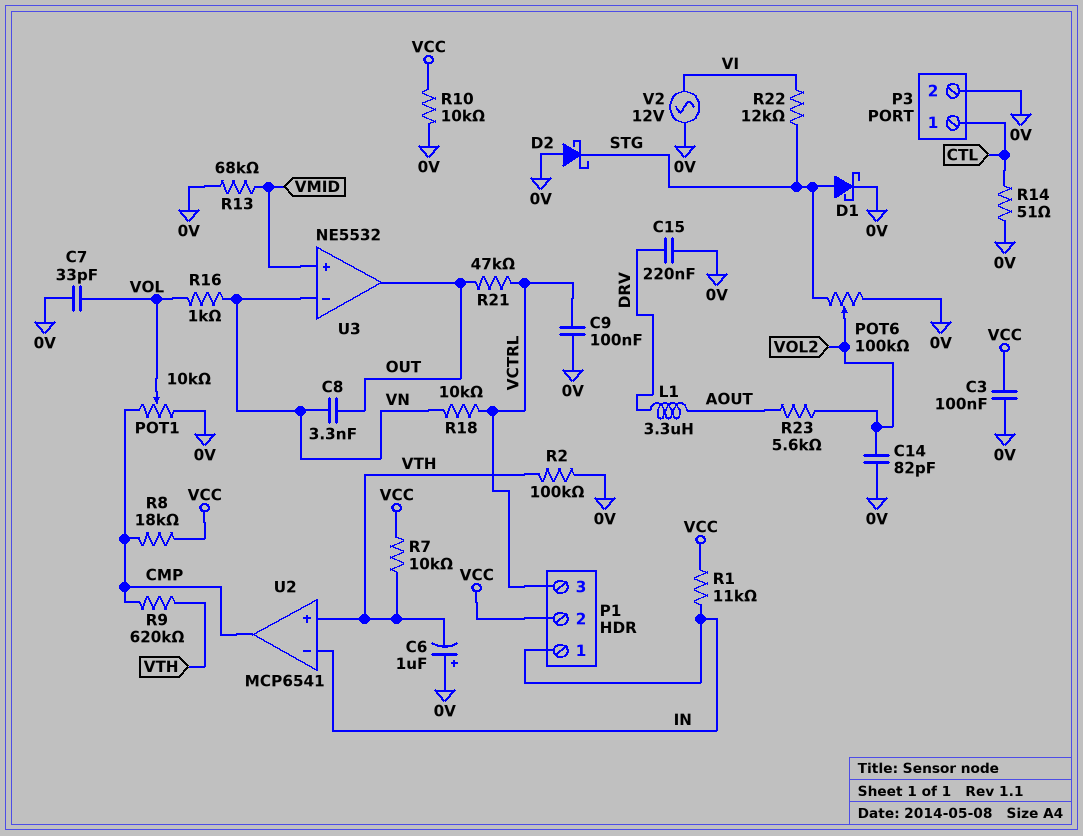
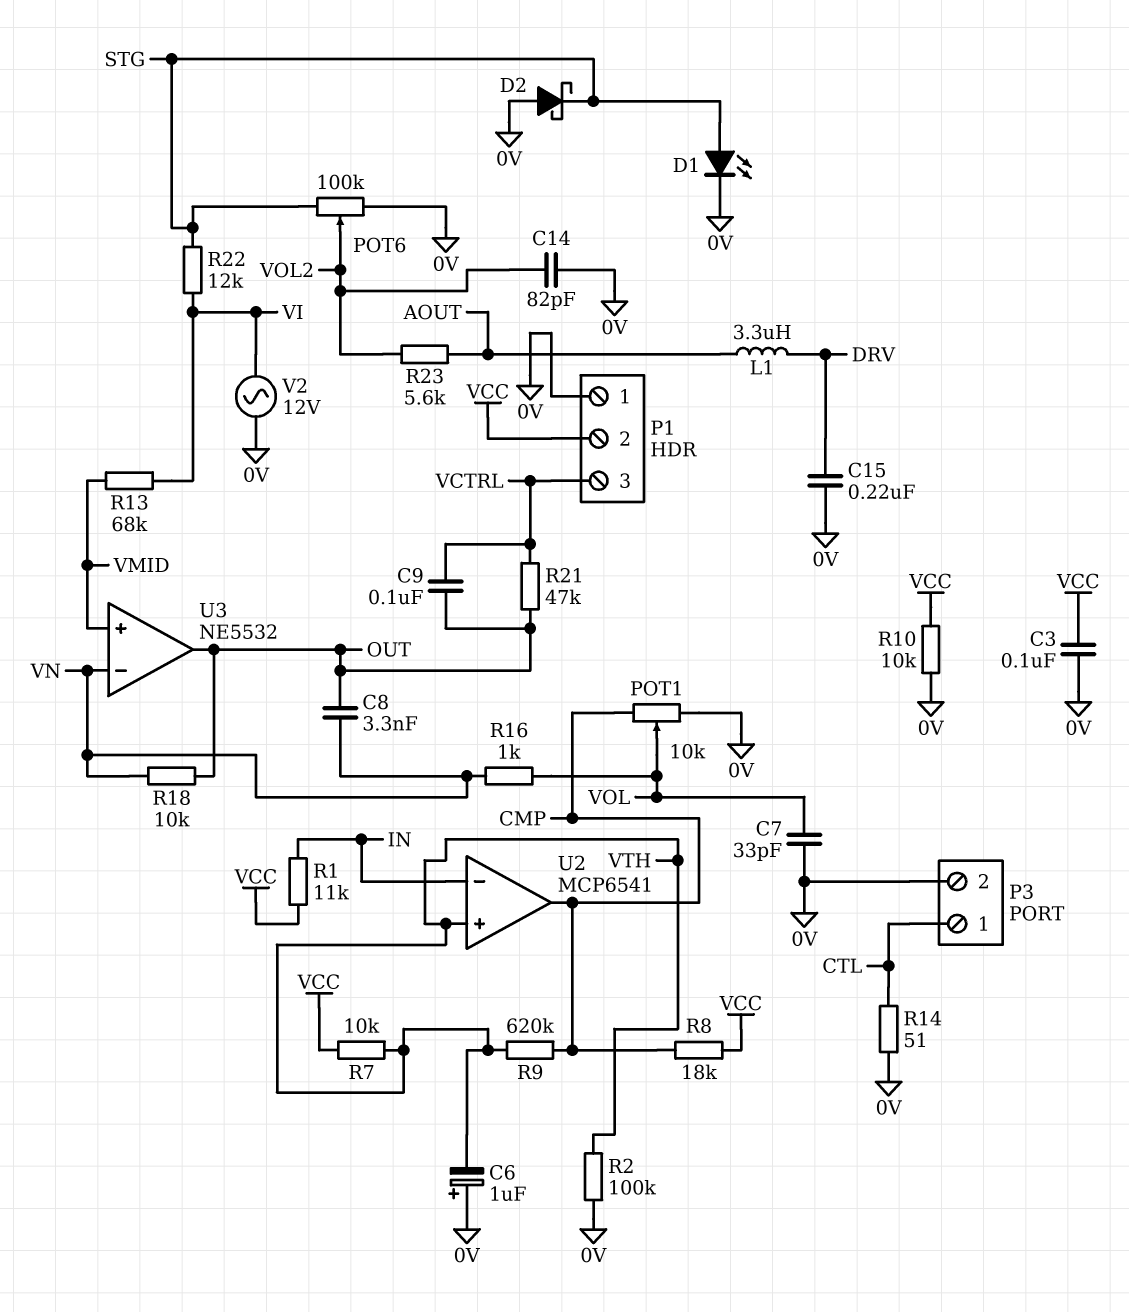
C9: 100nF (0V, VCTRL) -> 100nF (OUT, VCTRL)
D1: schottky (A STG, K 0V) -> LED (A STG, K 0V)
P1 pin 1: IN -> 0V
R13: 68k (0V, VMID) -> 68k (VI, VMID)
R18: 10k (VCTRL, VN) -> 10k (OUT, VN)

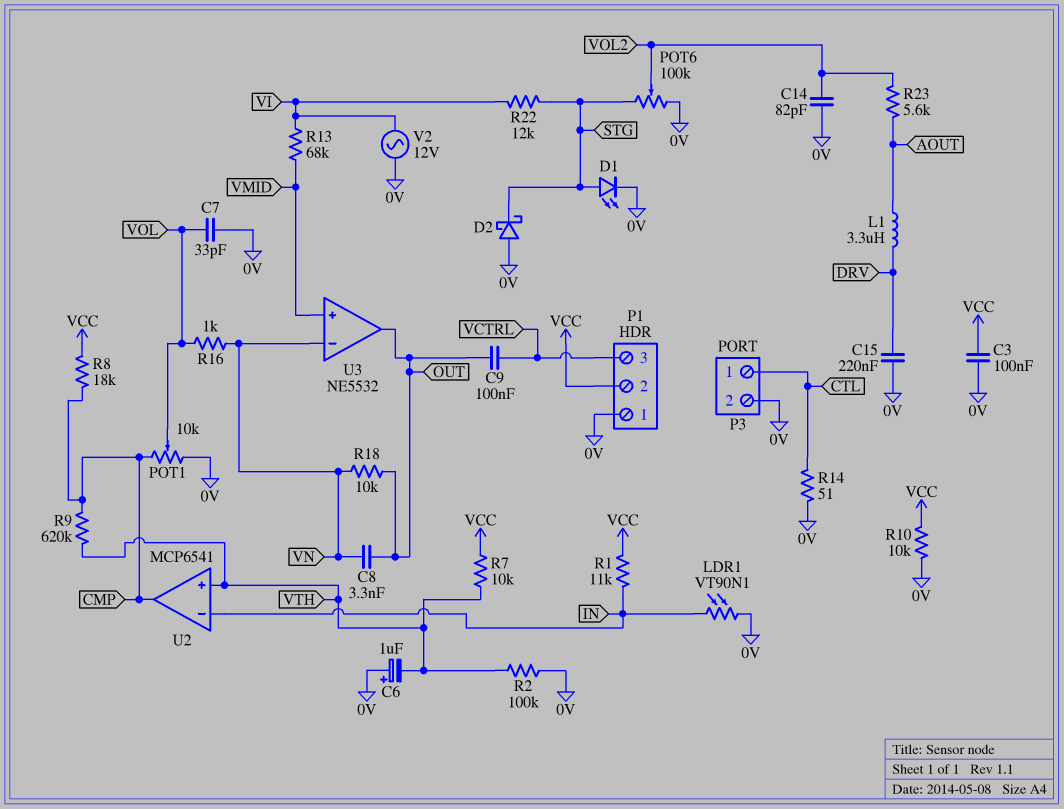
LDR1: none -> VT90N1 (0V, IN)
R21: 47k (OUT, VCTRL) -> none

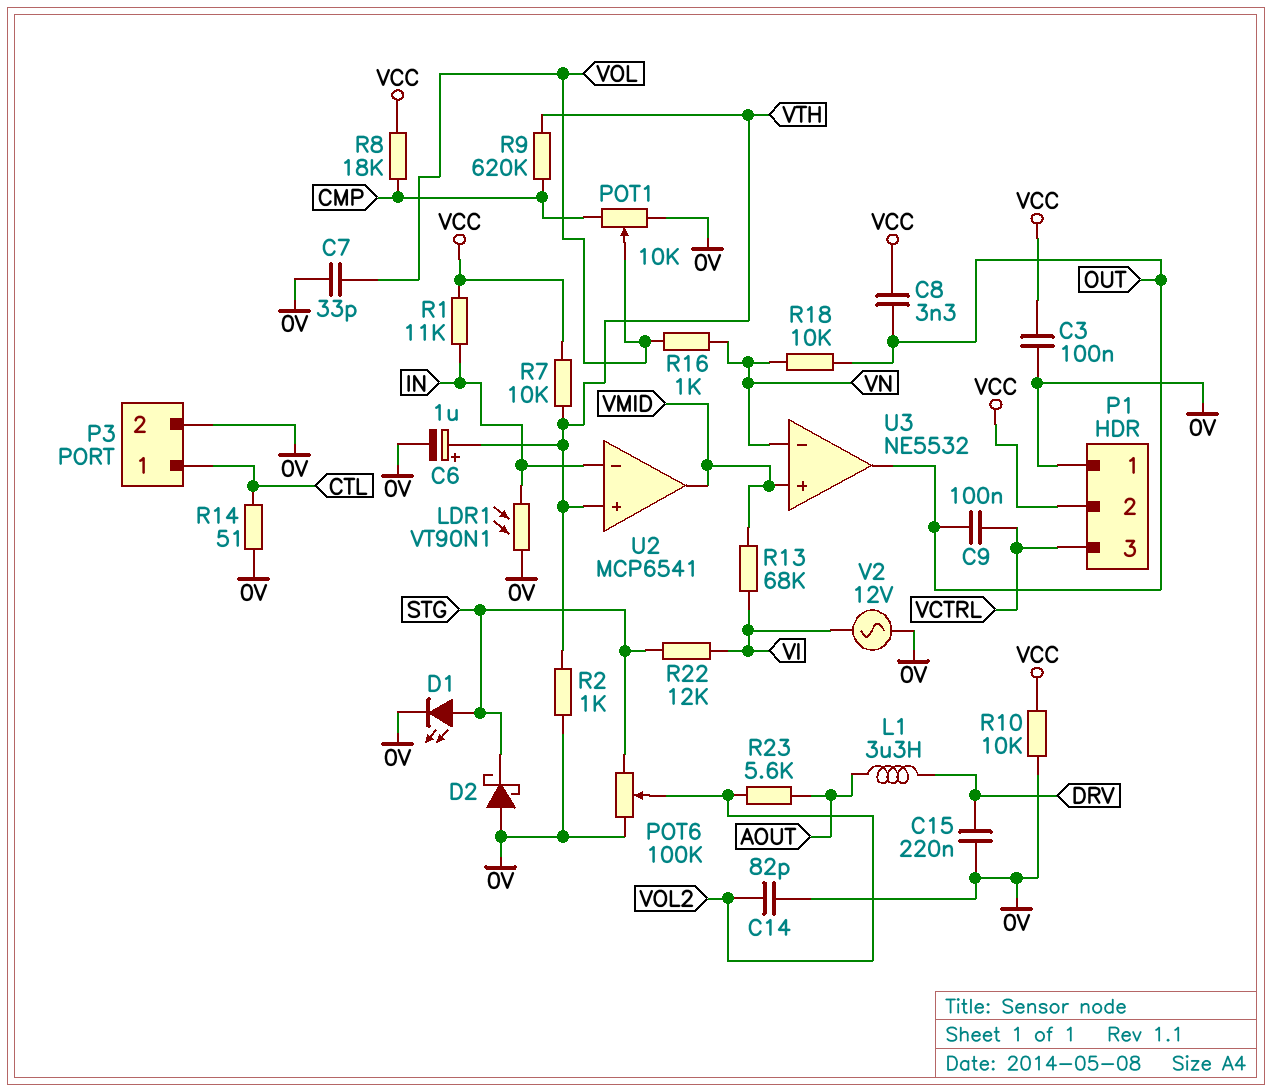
C6: 1uF (plus 0V, minus VTH) -> 1uF (plus VTH, minus 0V)
C8: 3.3nF (OUT, VN) -> 3.3nF (OUT, VCC)
R2: 100k (0V, VTH) -> 1k (0V, VTH)
U2 pin out: CMP -> VMID

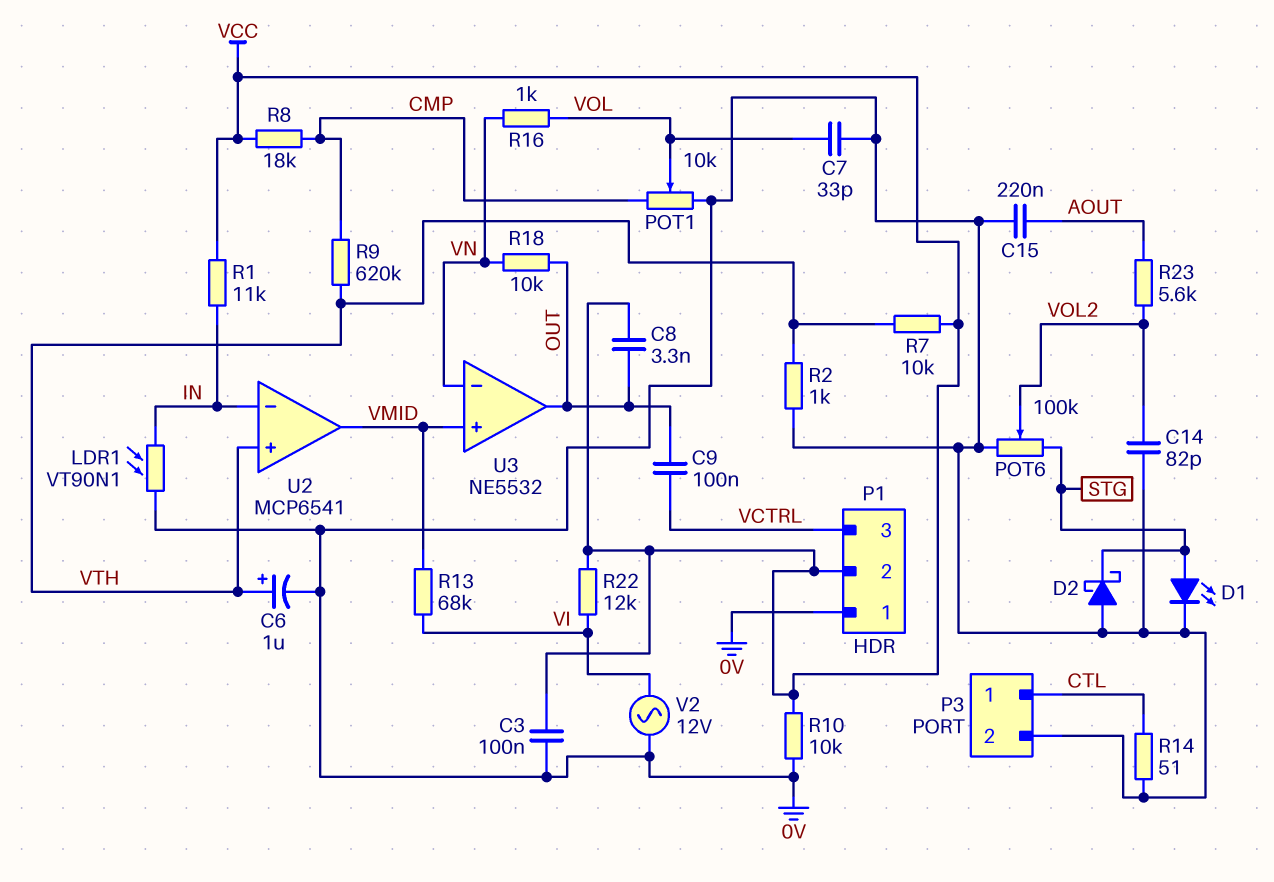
C15: 220nF (0V, DRV) -> 220nF (0V, AOUT)
L1: 3.3uH (AOUT, DRV) -> none
R22: 12k (STG, VI) -> 12k (VCC, VI)

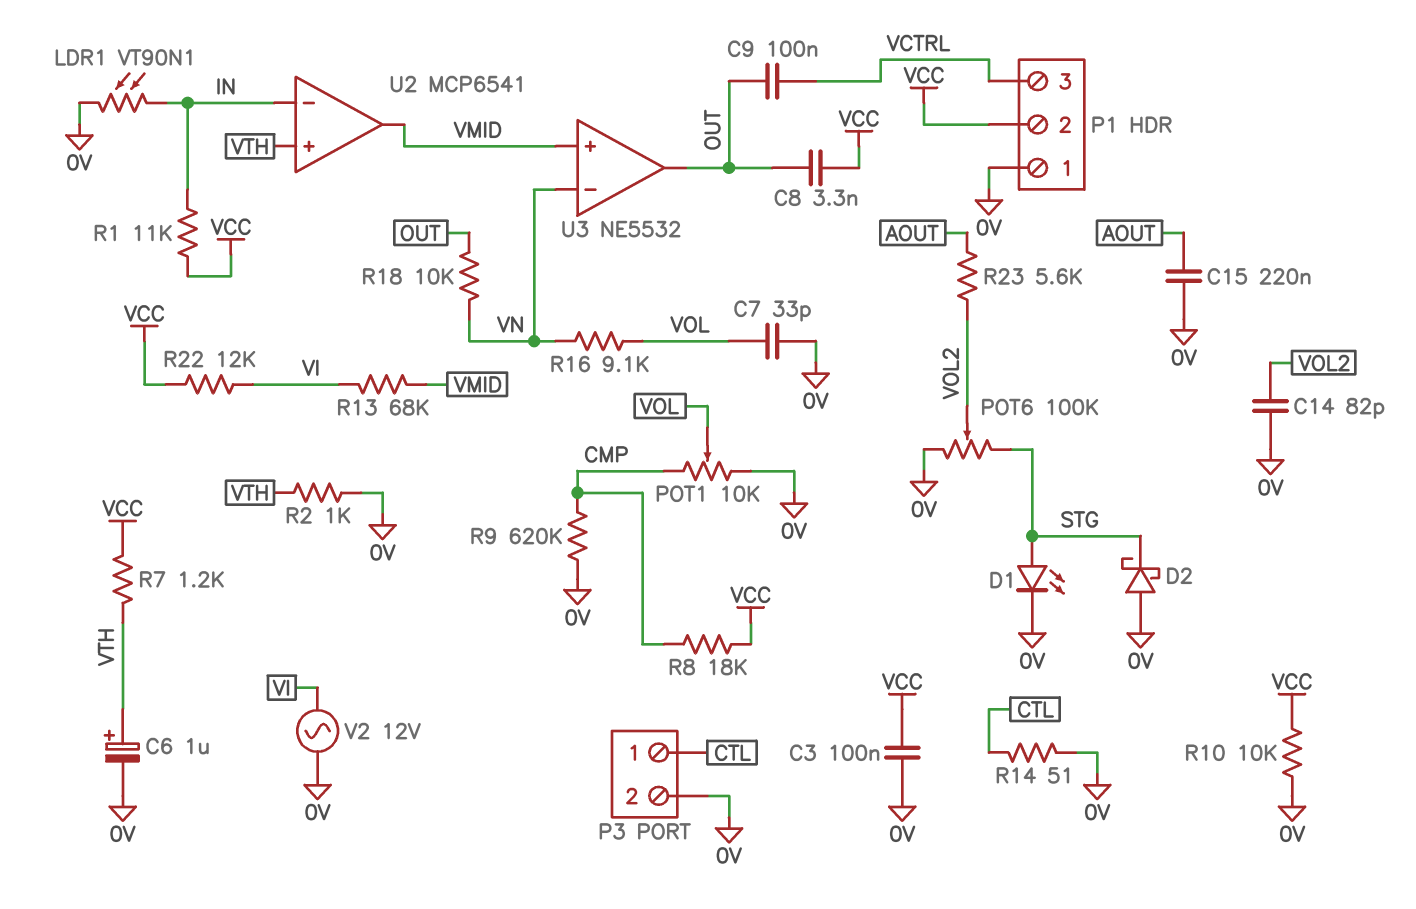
R7: 10k (VCC, VTH) -> 1.2k (VCC, VTH)
R9: 620k (CMP, VTH) -> 620k (0V, CMP)
R16: 1k (VN, VOL) -> 9.1k (VN, VOL)

